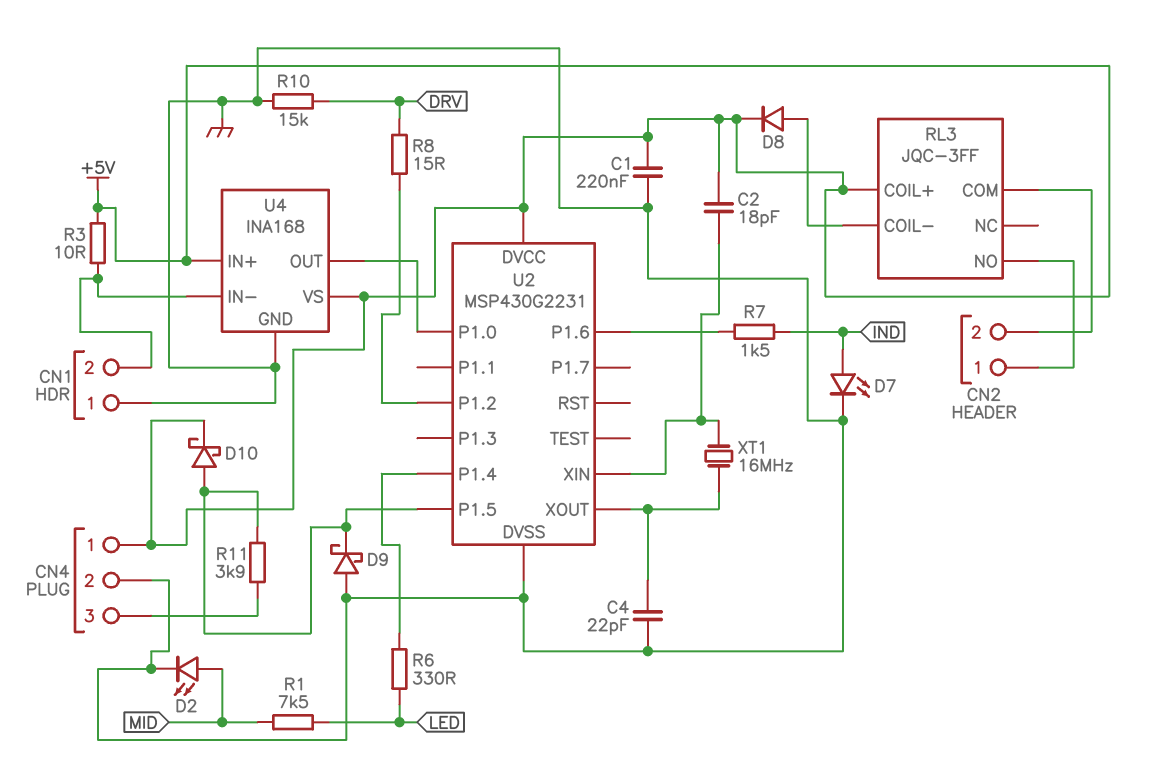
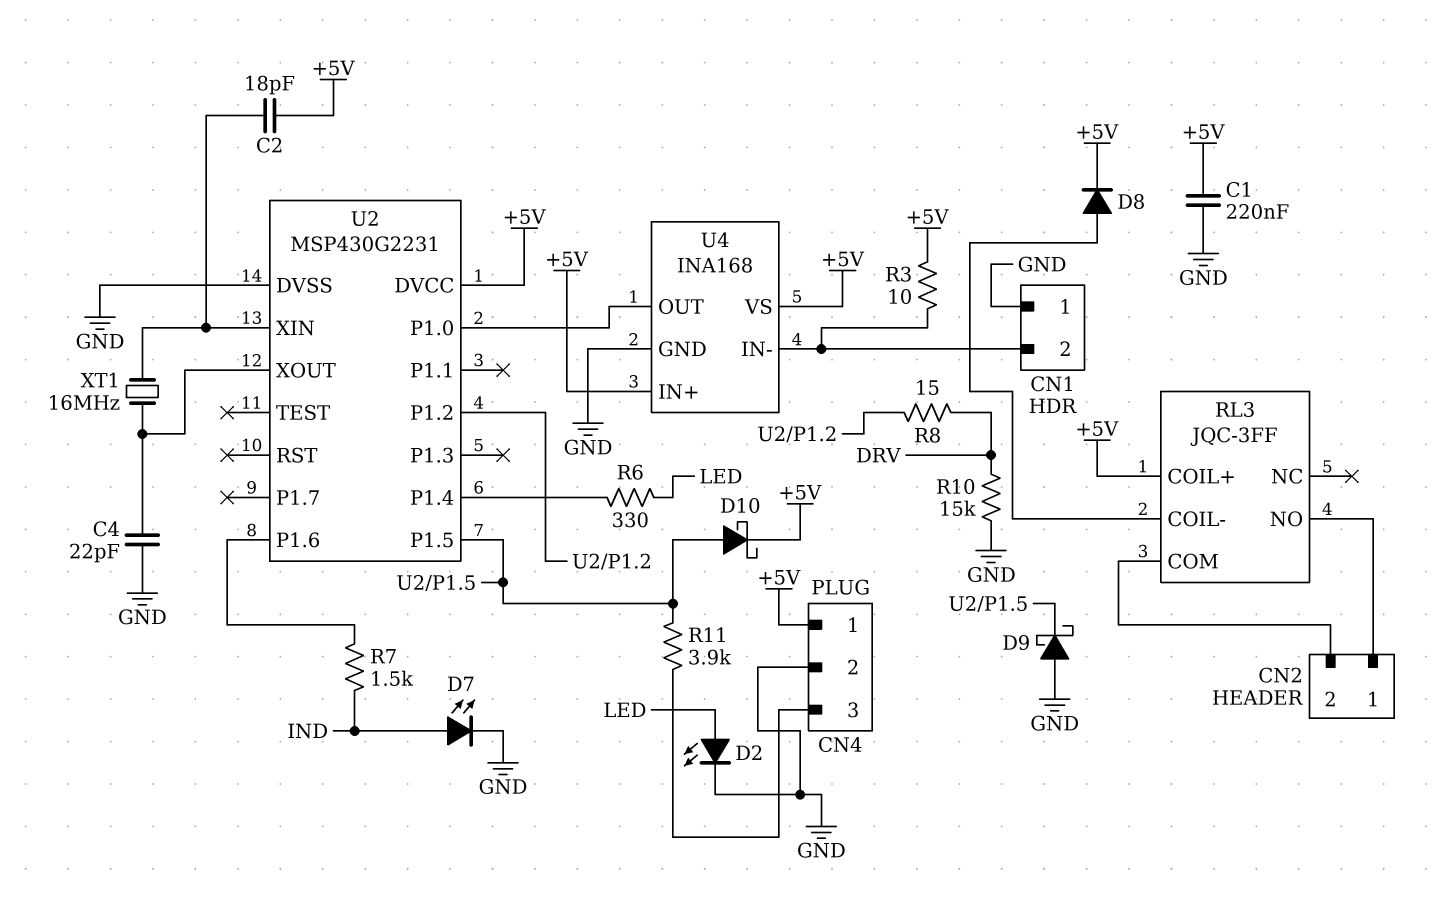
D2: LED (A MID, K GND) -> LED (A LED, K GND)
R1: 7.5k (LED, MID) -> none

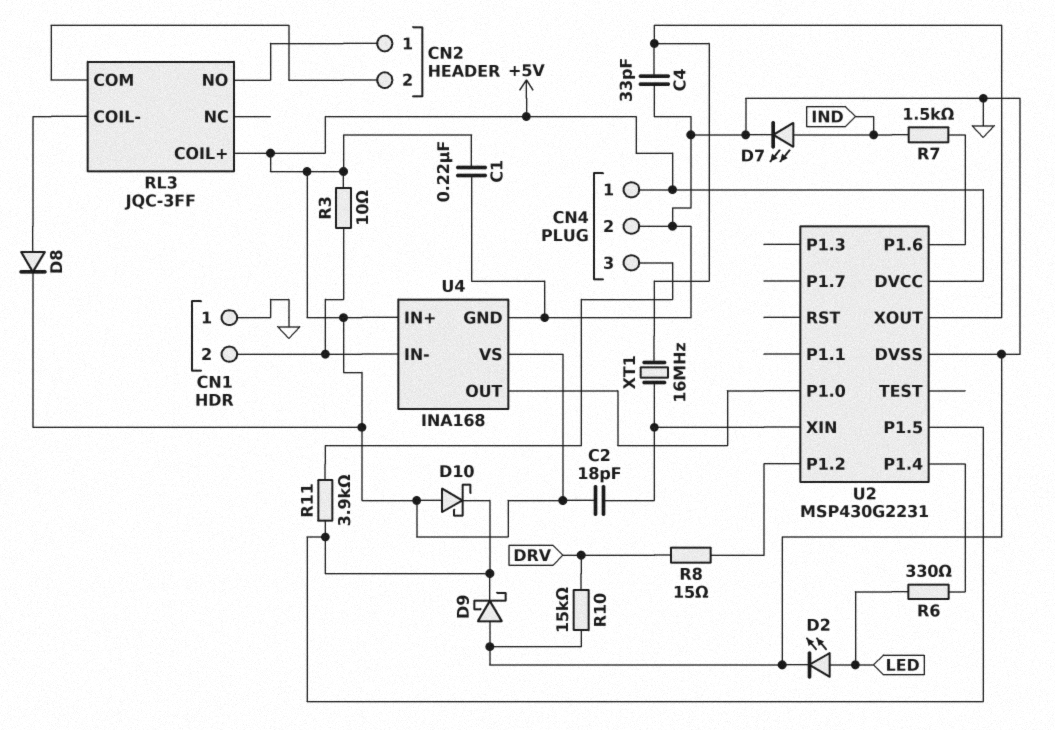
C4: 22pF (GND, U2/XOUT) -> 33pF (GND, U2/XOUT)
D10: schottky (A U2/P1.5, K +5V) -> schottky (A +5V, K U2/P1.5)

